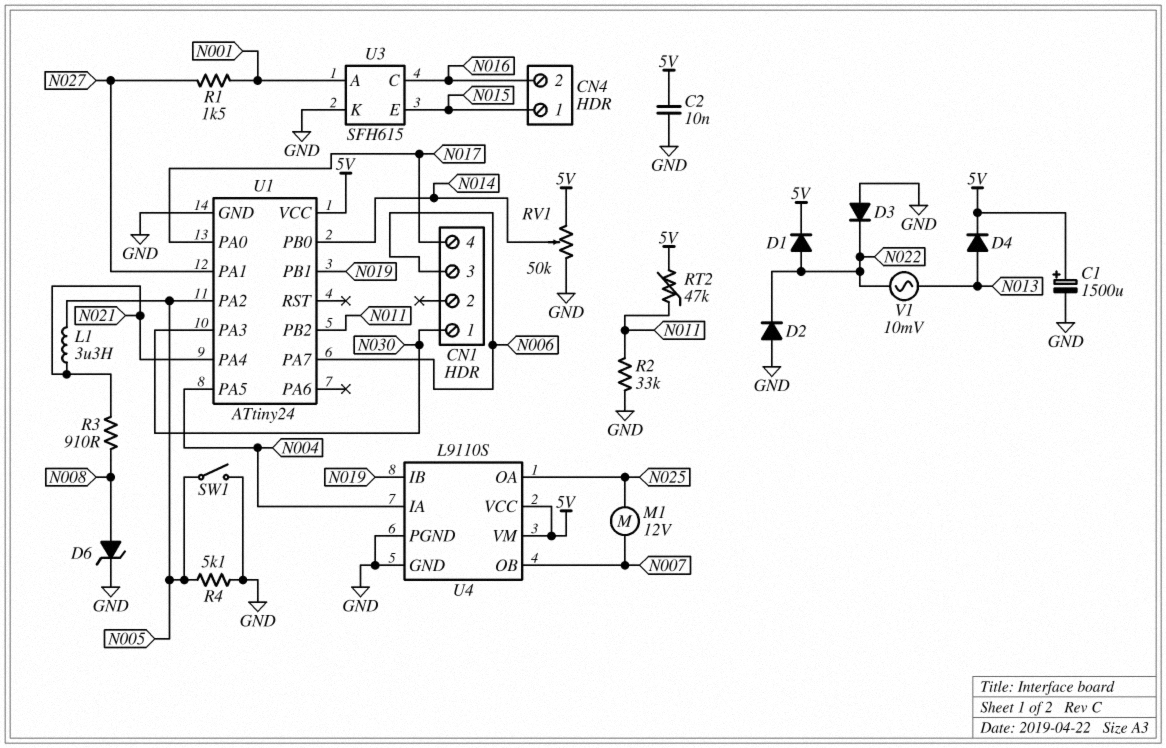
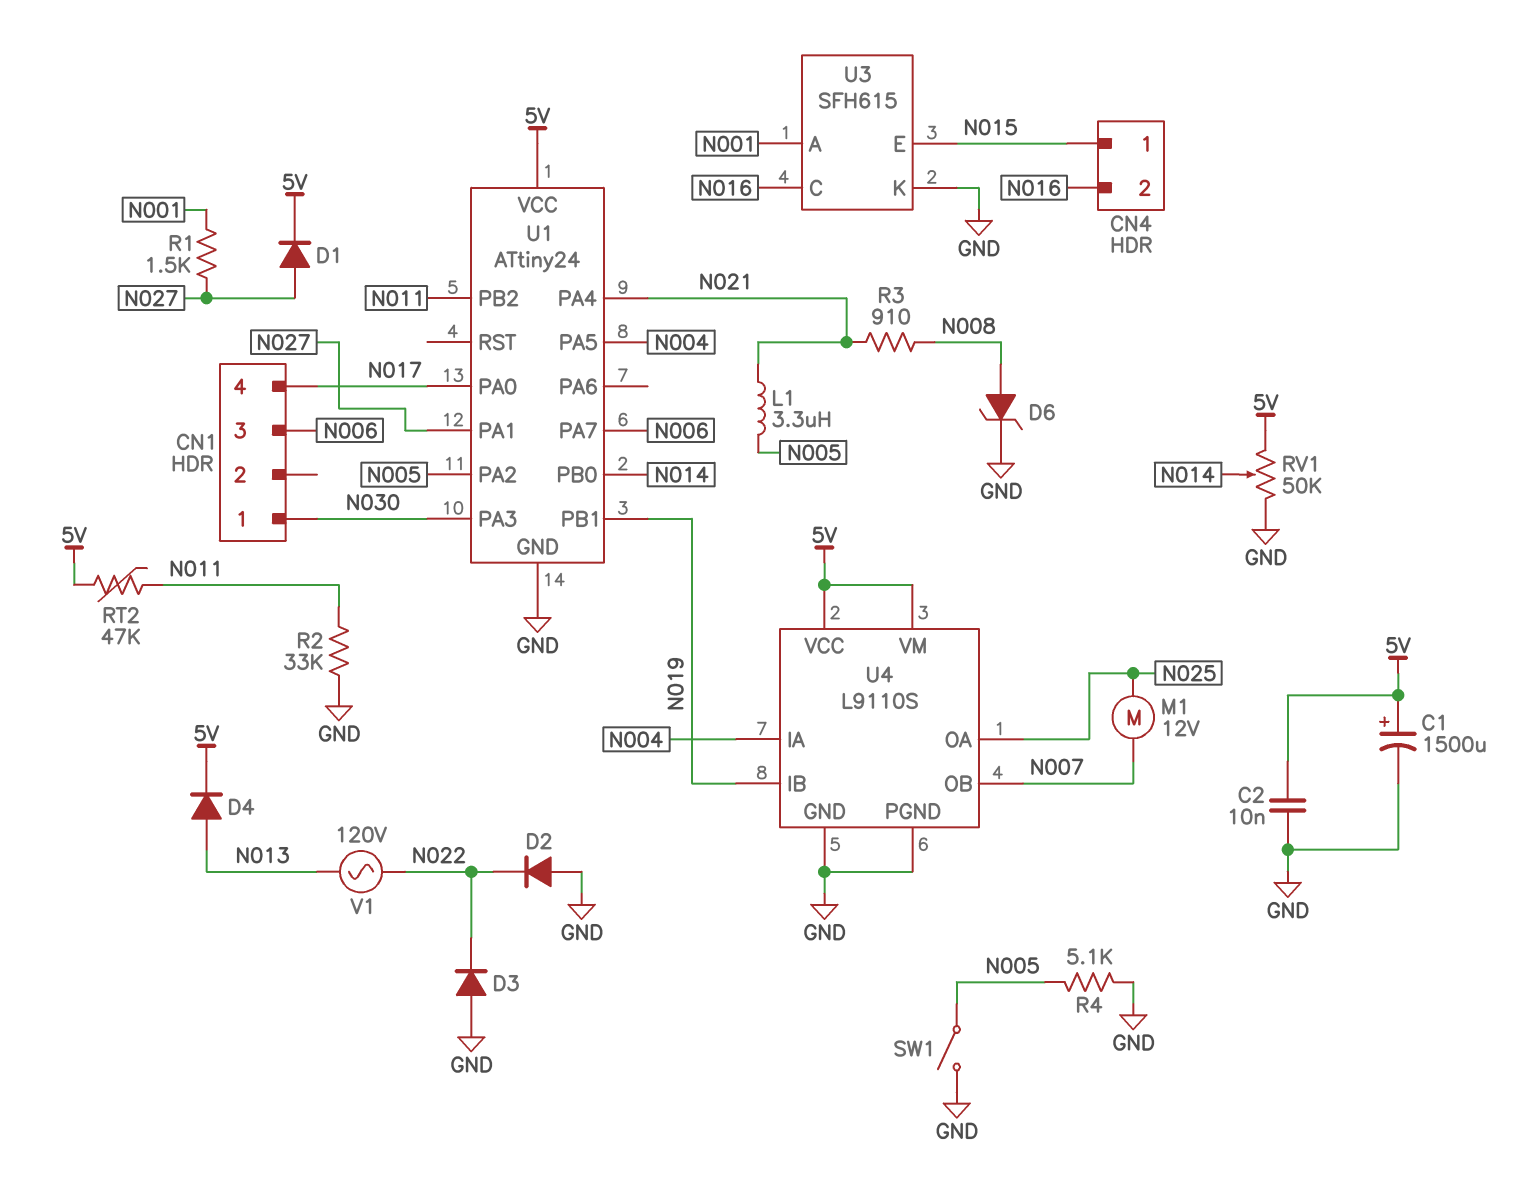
D1: diode (A N022, K 5V) -> diode (A N027, K 5V)
V1: AC 10mV (N013, N022) -> AC 120V (N013, N022)

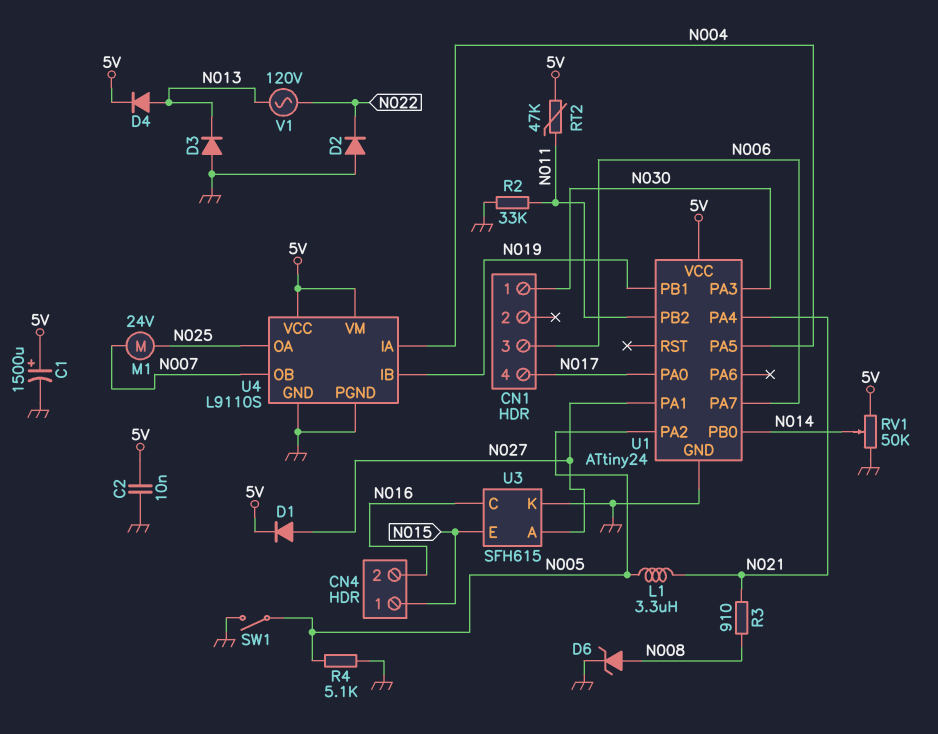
D3: diode (A GND, K N022) -> diode (A GND, K N013)
M1: motor 12V (N007, N025) -> motor 24V (N007, N025)
R1: 1.5k (N001, N027) -> none
U3 pin A: N001 -> N027

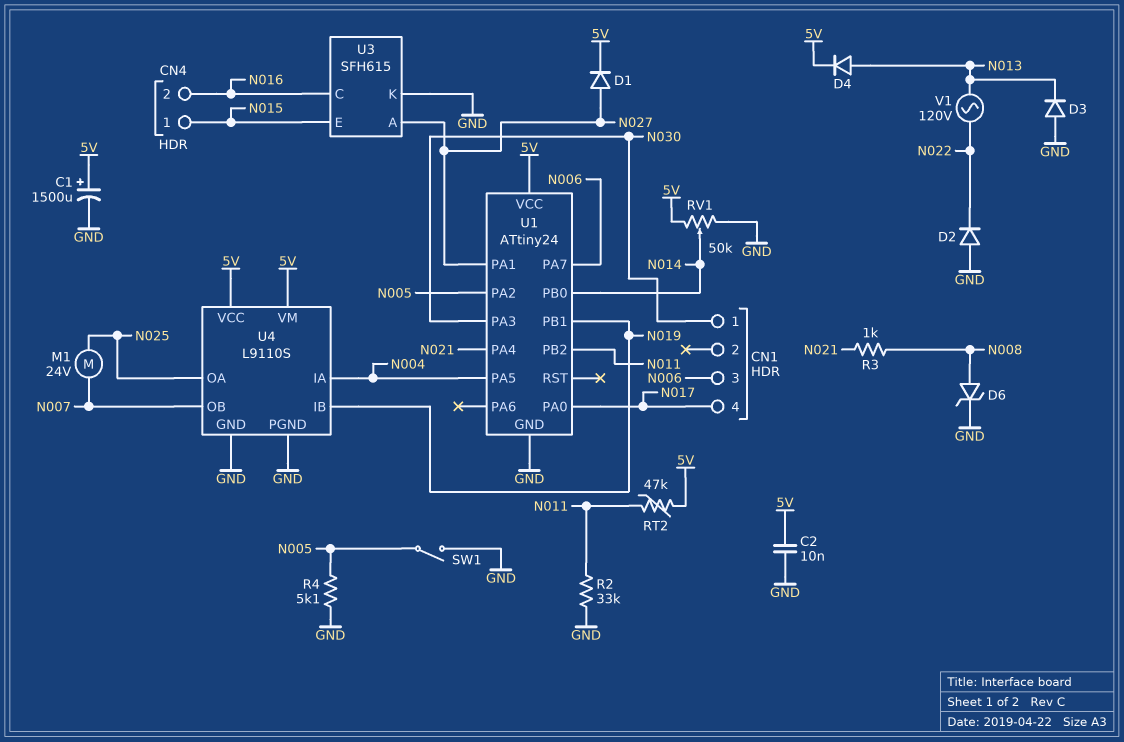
L1: 3.3uH (N005, N021) -> none
R3: 910 (N008, N021) -> 1k (N008, N021)

